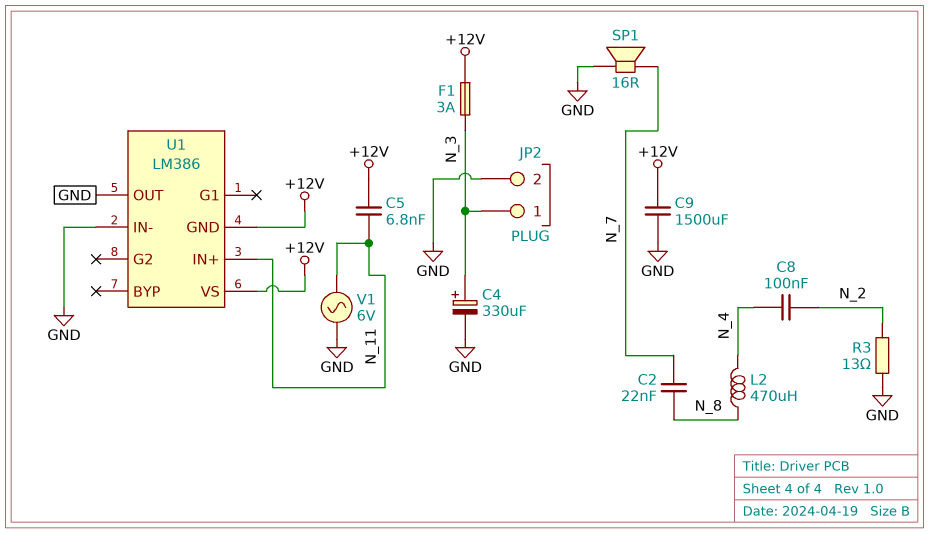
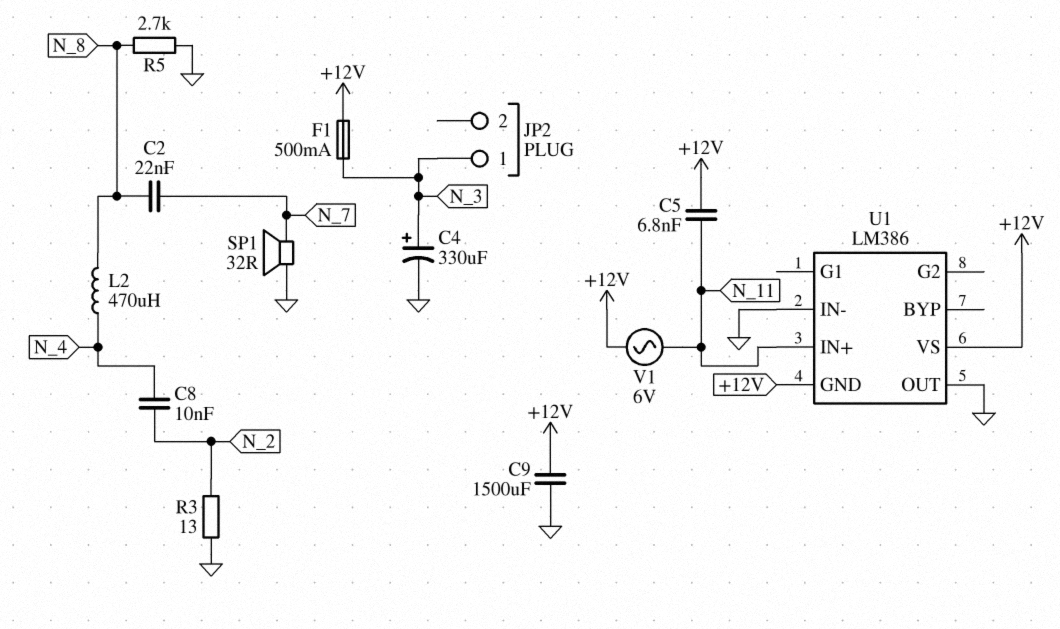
C8: 100nF (N_2, N_4) -> 10nF (N_2, N_4)
F1: 3A (+12V, N_3) -> 500mA (+12V, N_3)
JP2 pin 2: GND -> none
R5: none -> 2.7k (GND, N_8)
SP1: speaker 16R (GND, N_7) -> speaker 32R (GND, N_7)
V1: AC 6V (GND, N_11) -> AC 6V (+12V, N_11)

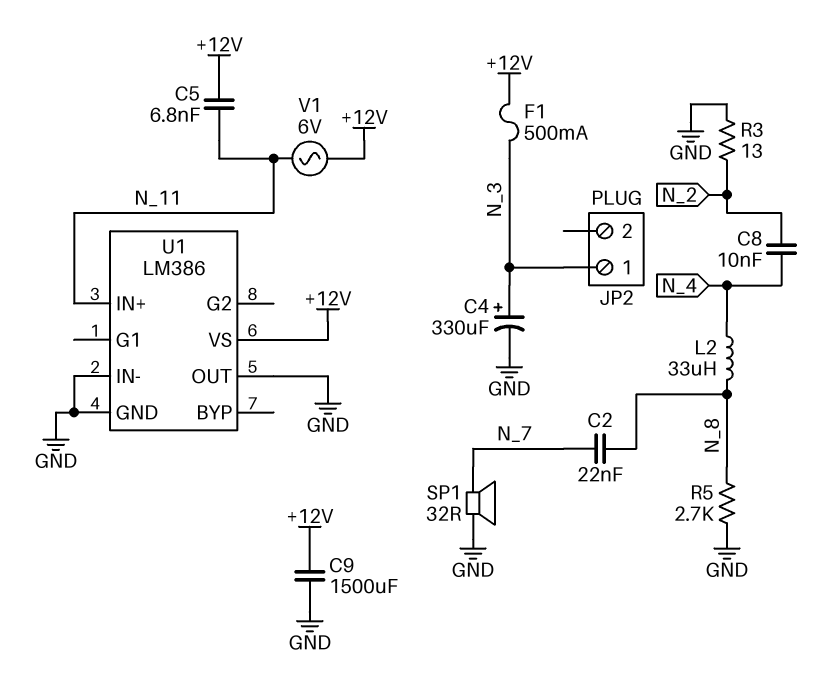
L2: 470uH (N_4, N_8) -> 33uH (N_4, N_8)
U1 pin GND: +12V -> GND

